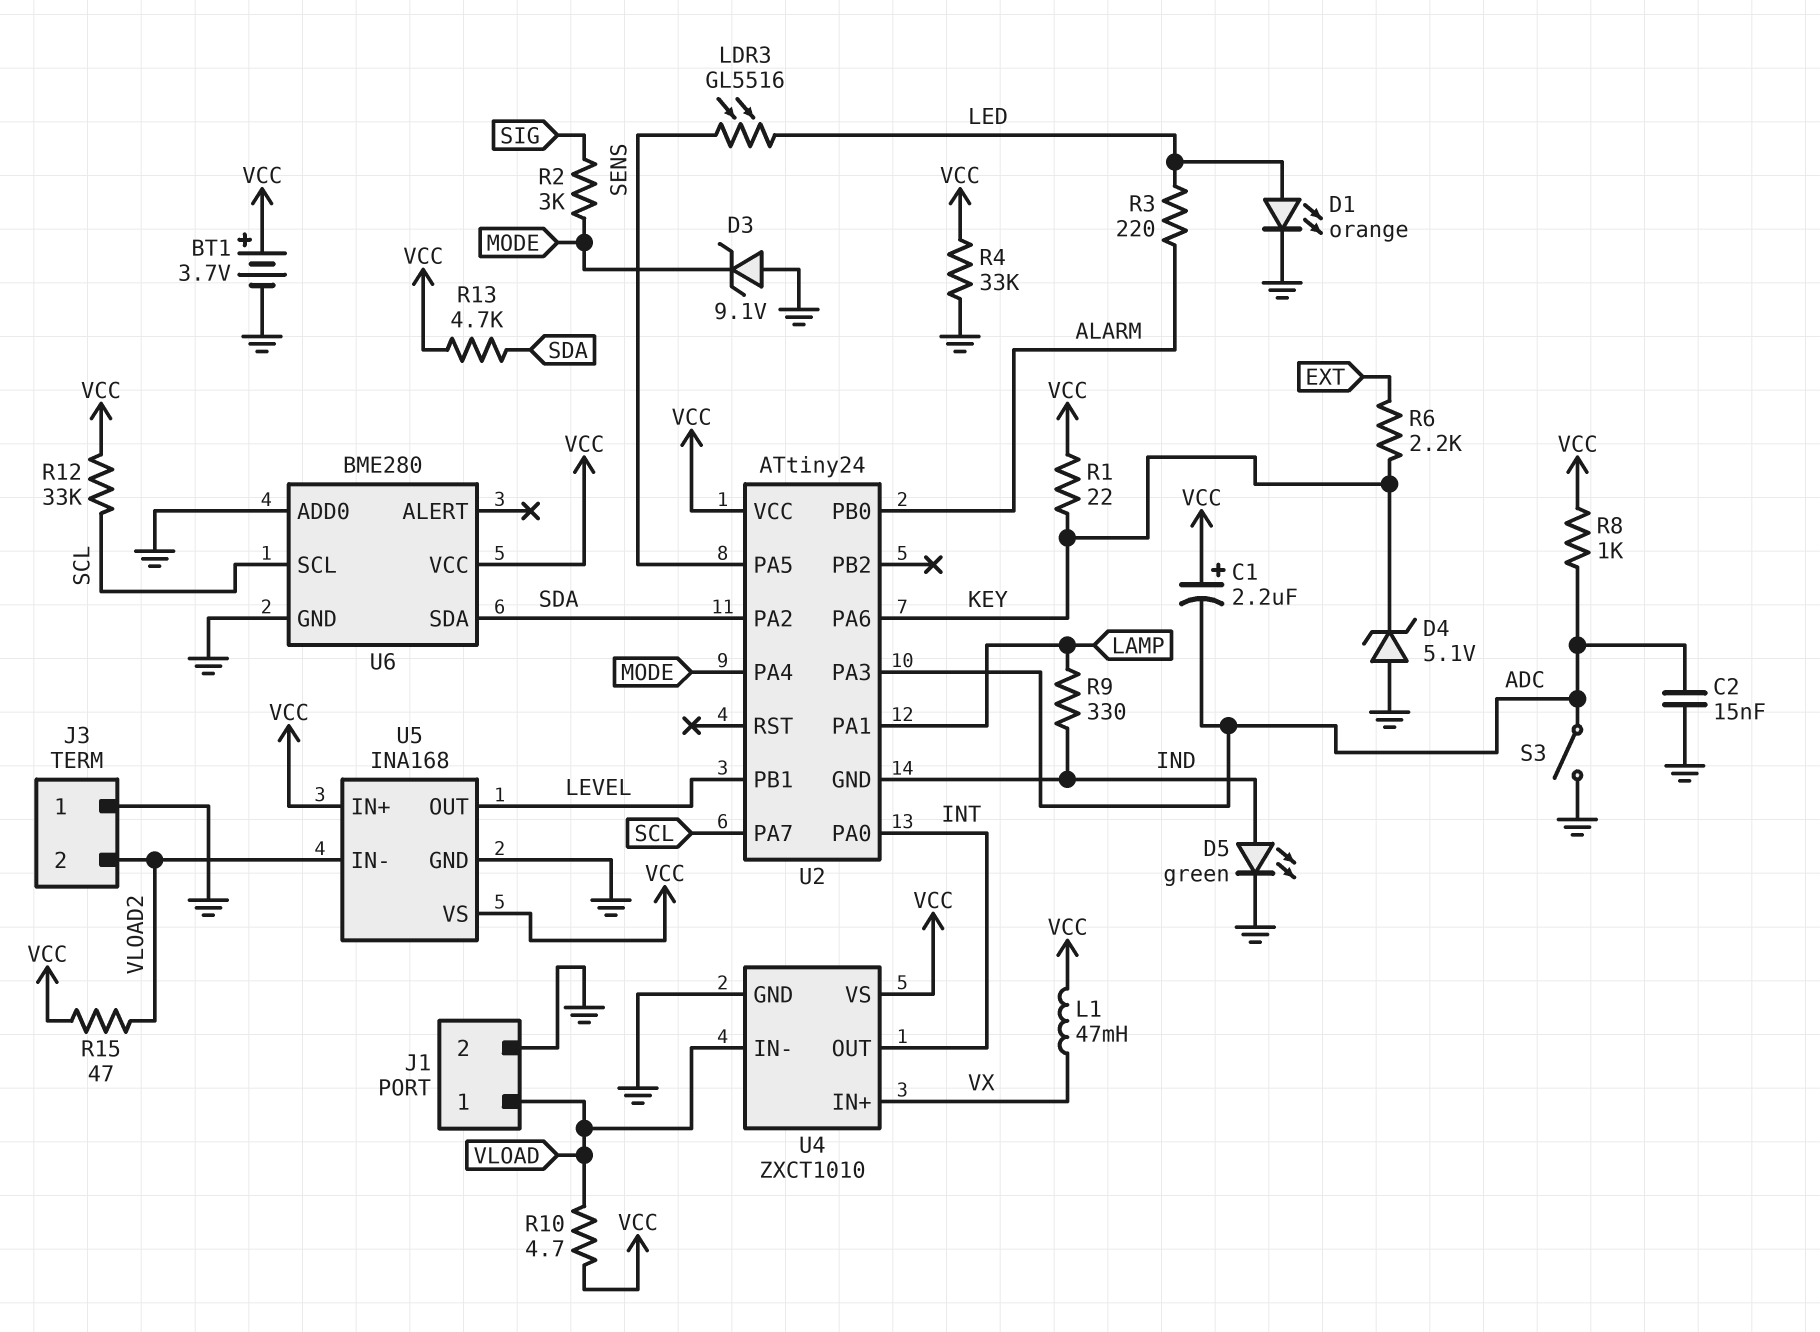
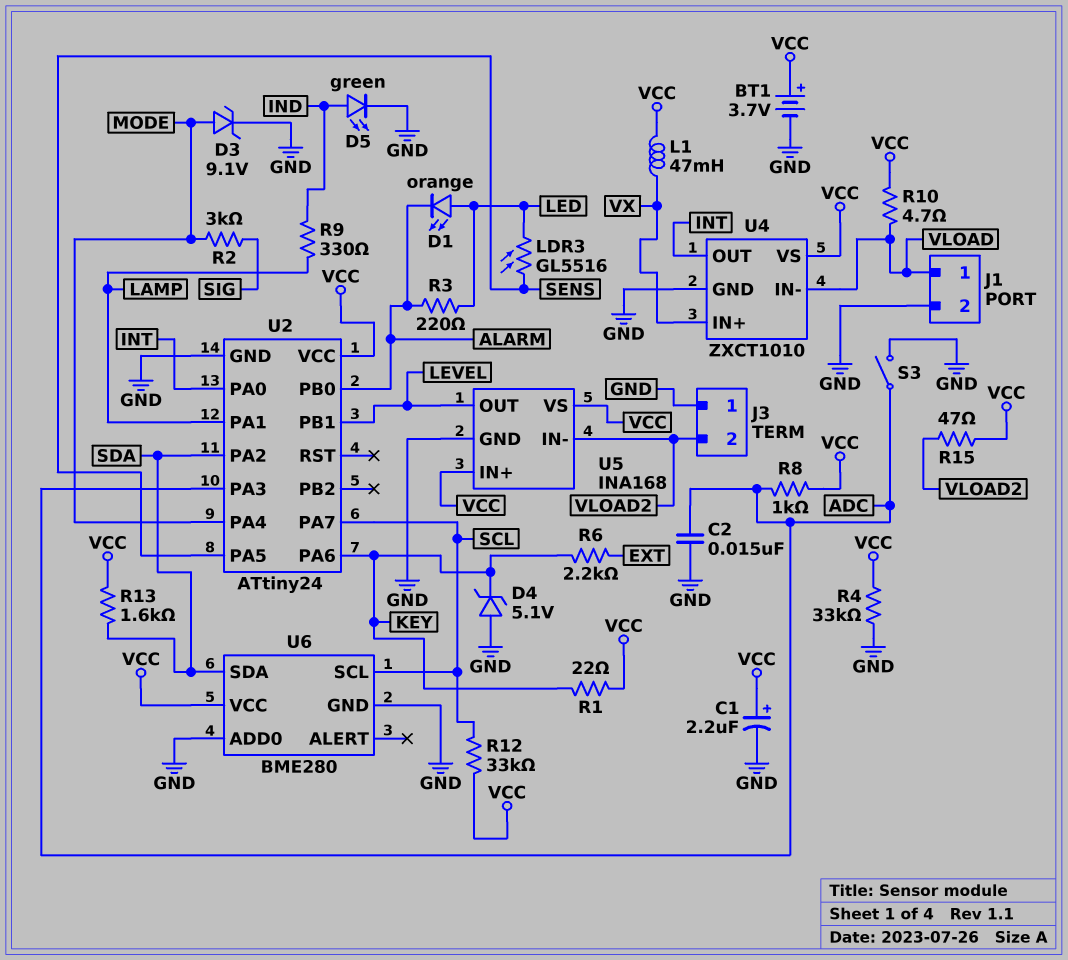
C1: 2.2uF (plus VCC, minus ADC) -> 2.2uF (plus VCC, minus GND)
D1: LED orange (A LED, K GND) -> LED orange (A LED, K ALARM)
D3: zener 9.1V (A GND, K MODE) -> zener 9.1V (A MODE, K GND)
R13: 4.7k (SDA, VCC) -> 1.6k (SDA, VCC)
U2 pin GND: IND -> GND

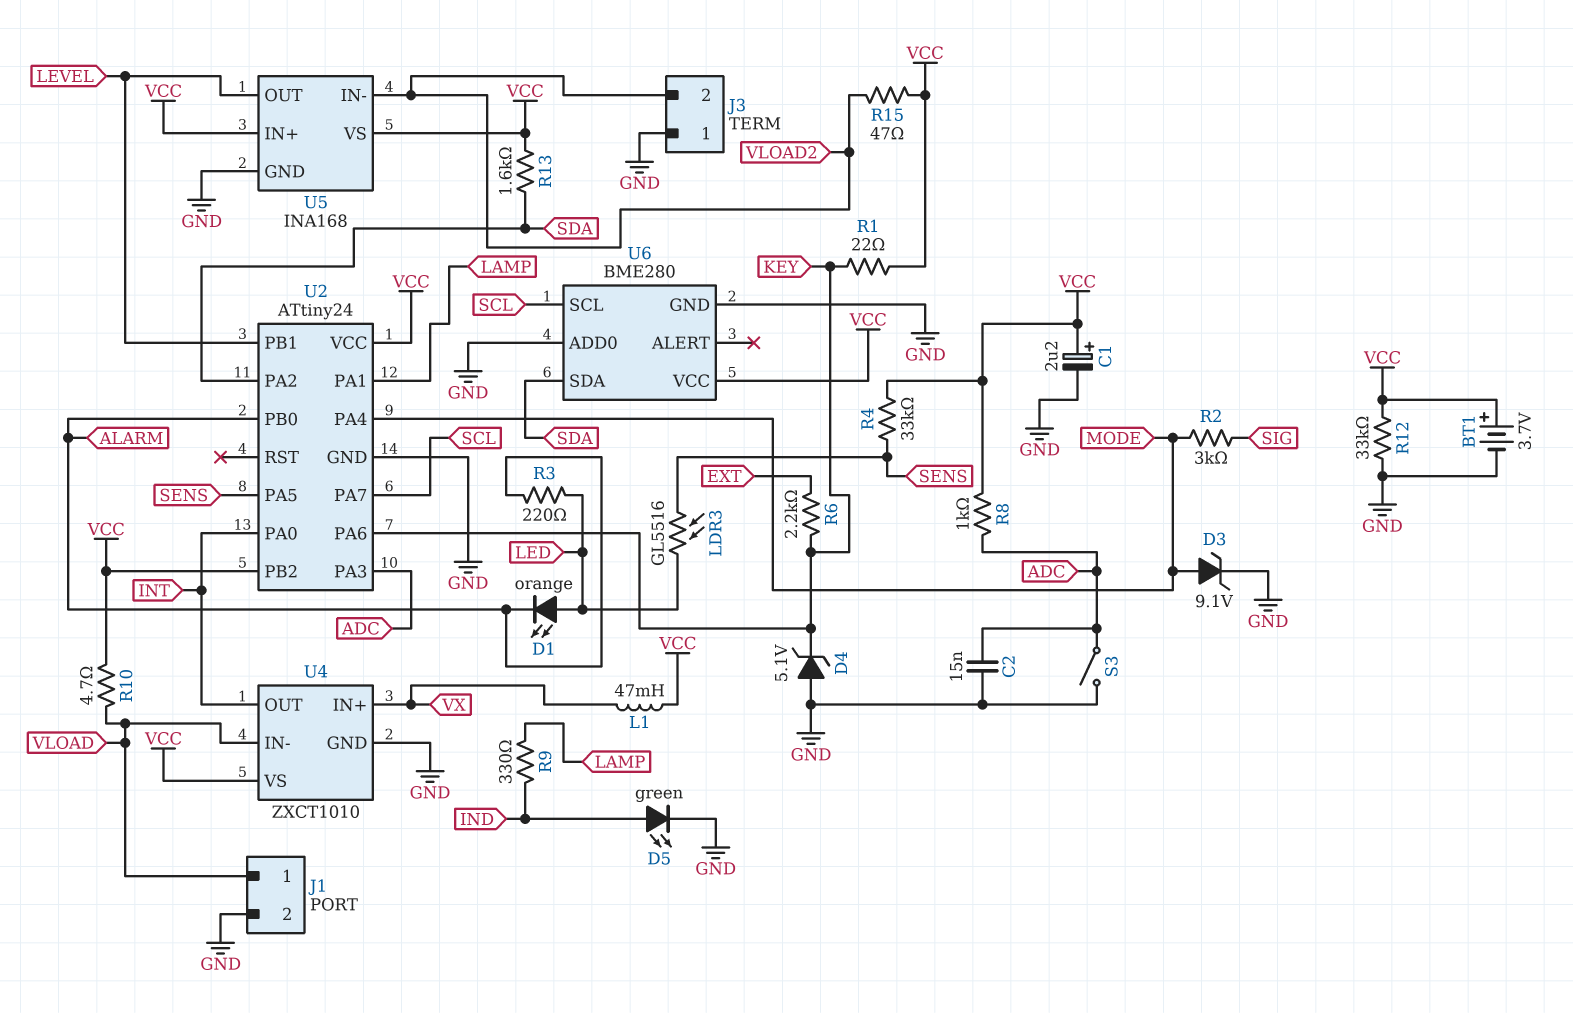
R4: 33k (GND, VCC) -> 33k (SENS, VCC)
R12: 33k (SCL, VCC) -> 33k (GND, VCC)
U2 pin PB2: none -> VCC

